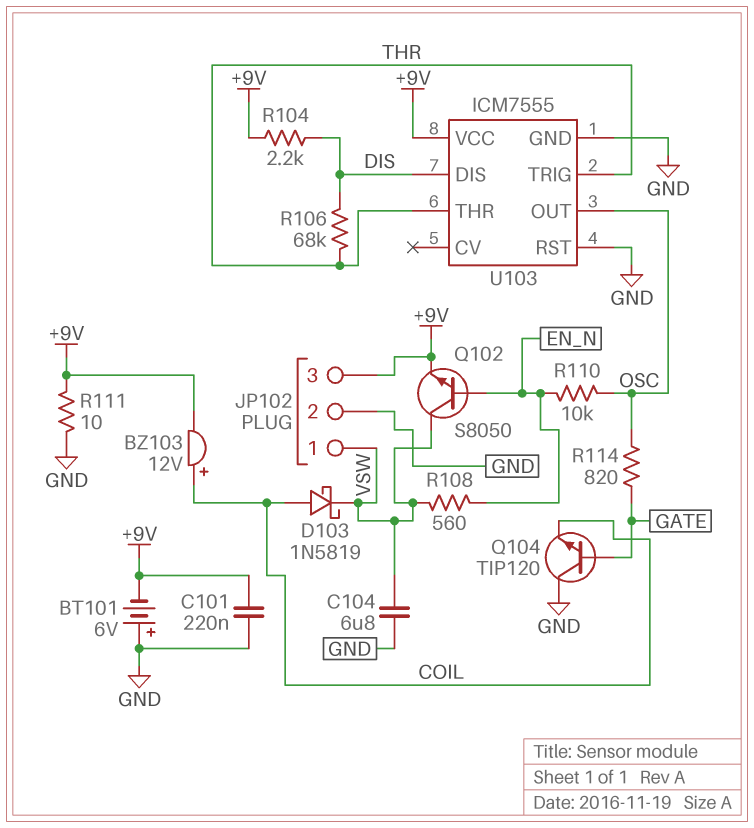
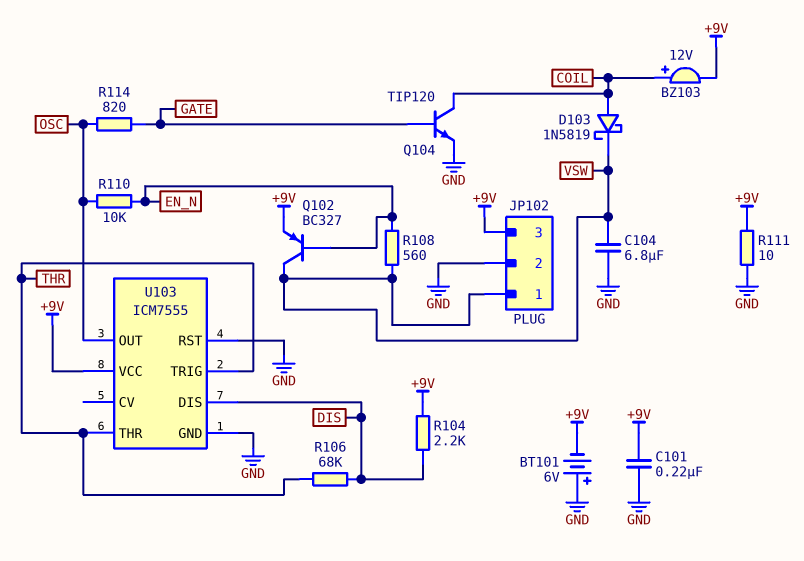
Q102: NPN S8050 (B EN_N, C VSW, E +9V) -> PNP BC327 (B EN_N, C VSW, E +9V)
Q104: NPN TIP120 (B GATE, C GND, E COIL) -> NPN TIP120 (B GATE, C COIL, E GND)

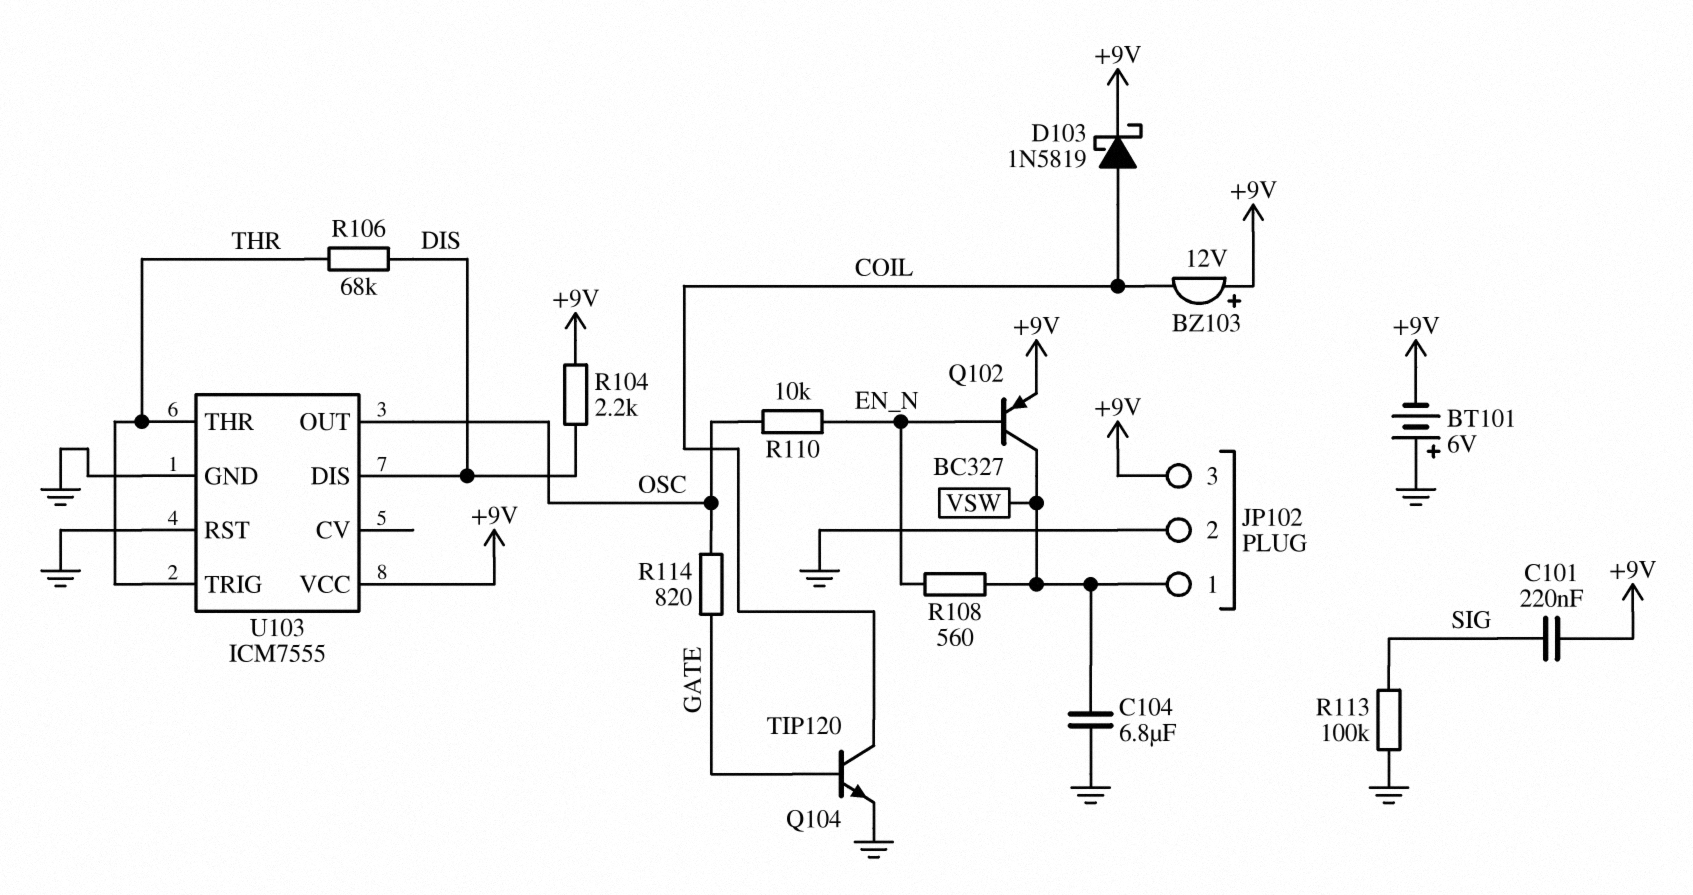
BZ103: buzzer 12V (plus COIL, minus +9V) -> buzzer 12V (plus +9V, minus COIL)
C101: 220nF (+9V, GND) -> 220nF (+9V, SIG)
D103: schottky 1N5819 (A COIL, K VSW) -> schottky 1N5819 (A COIL, K +9V)
R111: 10 (+9V, GND) -> none
R113: none -> 100k (GND, SIG)

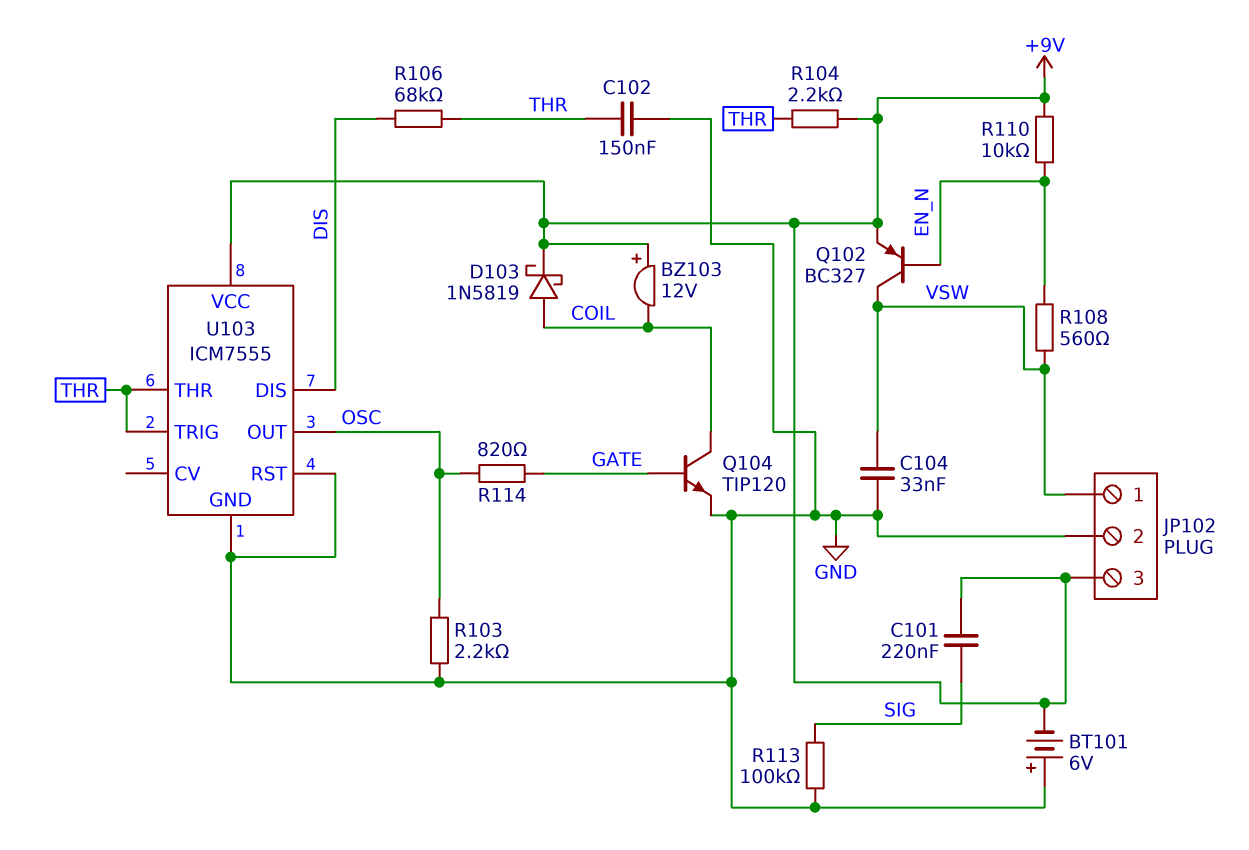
C102: none -> 150nF (GND, THR)
C104: 6.8uF (GND, VSW) -> 33nF (GND, VSW)
R103: none -> 2.2k (GND, OSC)
R104: 2.2k (+9V, DIS) -> 2.2k (+9V, THR)
R110: 10k (EN_N, OSC) -> 10k (+9V, EN_N)

